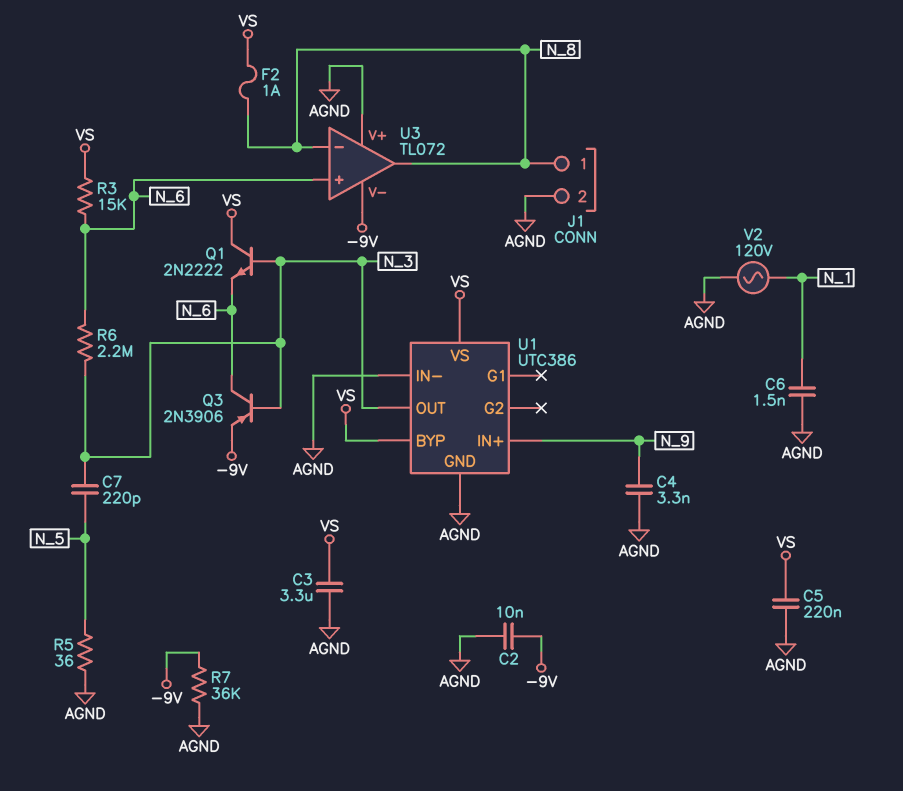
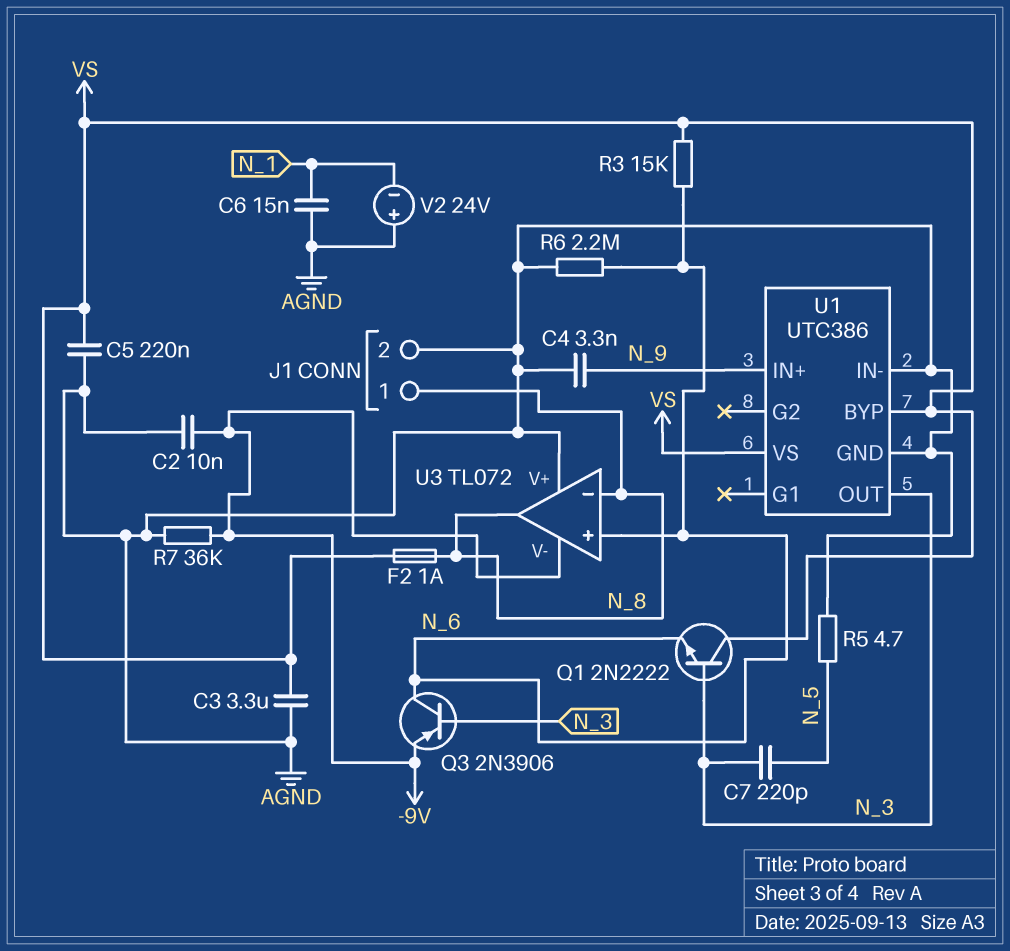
C6: 1.5nF (AGND, N_1) -> 15nF (AGND, N_1)
R5: 36 (AGND, N_5) -> 4.7 (AGND, N_5)
R6: 2.2M (N_3, N_6) -> 2.2M (AGND, N_6)
V2: AC 120V (AGND, N_1) -> 24V (plus AGND, minus N_1)

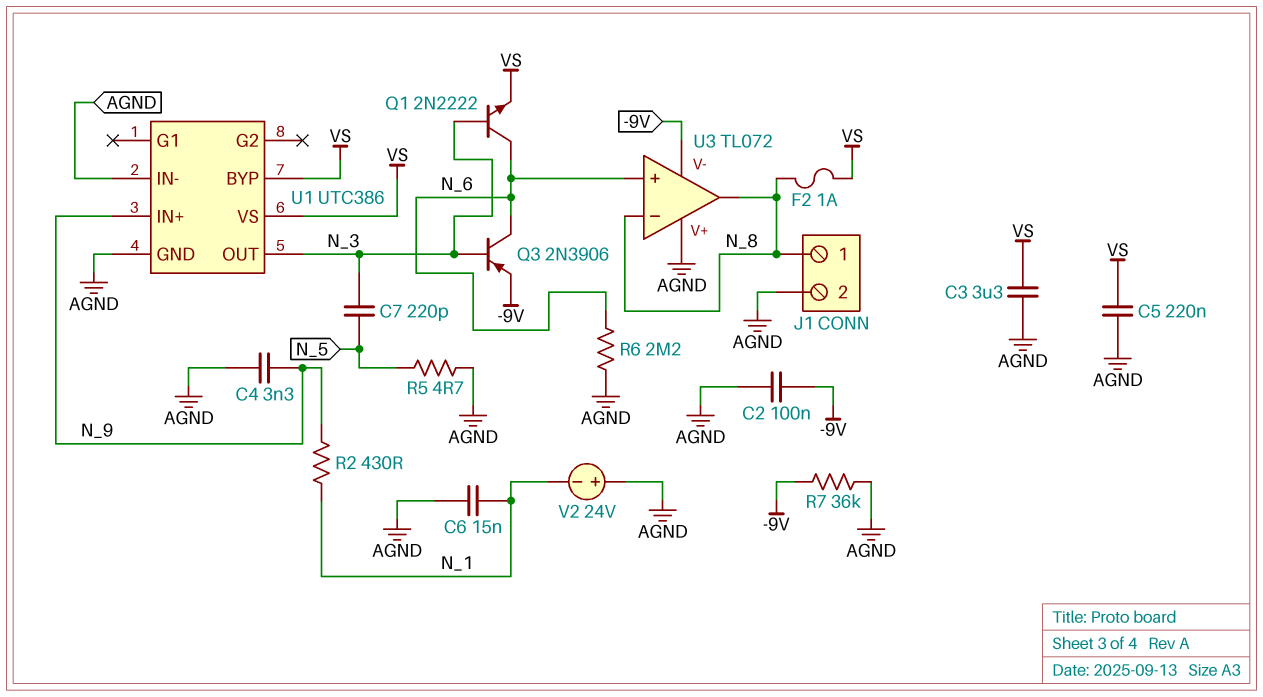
C2: 10nF (-9V, AGND) -> 100nF (-9V, AGND)
Q1: NPN 2N2222 (B N_3, C VS, E N_6) -> NPN 2N2222 (B N_3, C N_6, E VS)
R2: none -> 430 (N_1, N_9)
R3: 15k (N_6, VS) -> none

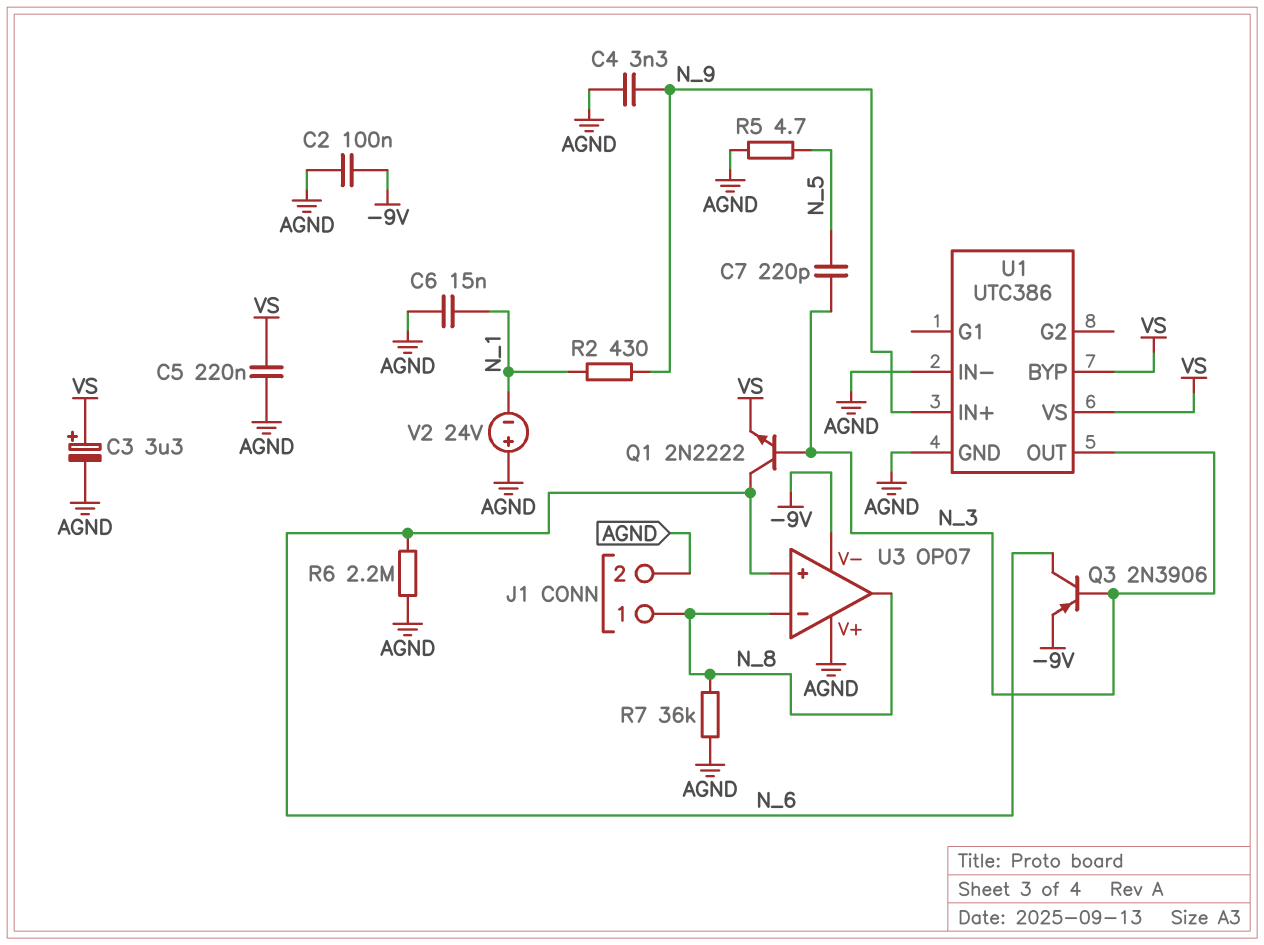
C3: 3.3uF (AGND, VS) -> 3.3uF (plus VS, minus AGND)
F2: 1A (N_8, VS) -> none
R7: 36k (-9V, AGND) -> 36k (AGND, N_8)
U3: TL072 -> OP07

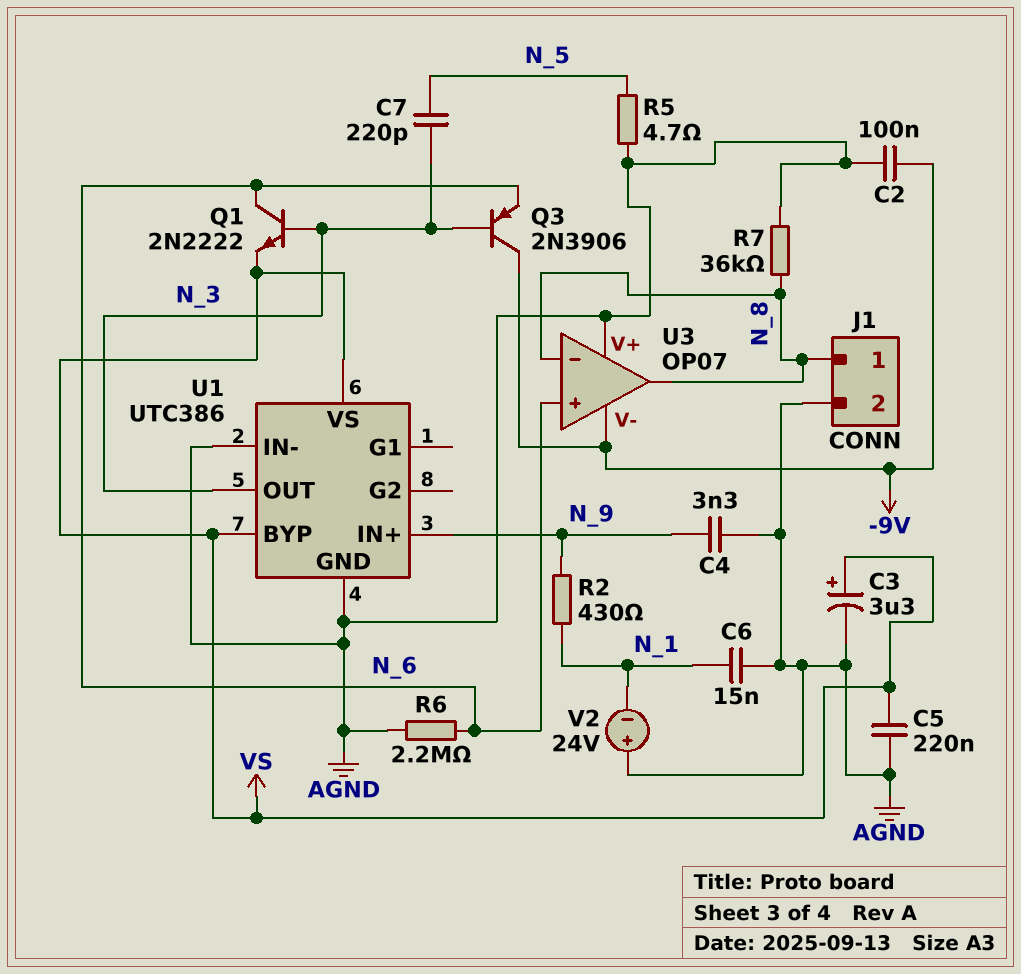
Q3: PNP 2N3906 (B N_3, C N_6, E -9V) -> PNP 2N3906 (B N_3, C -9V, E N_6)

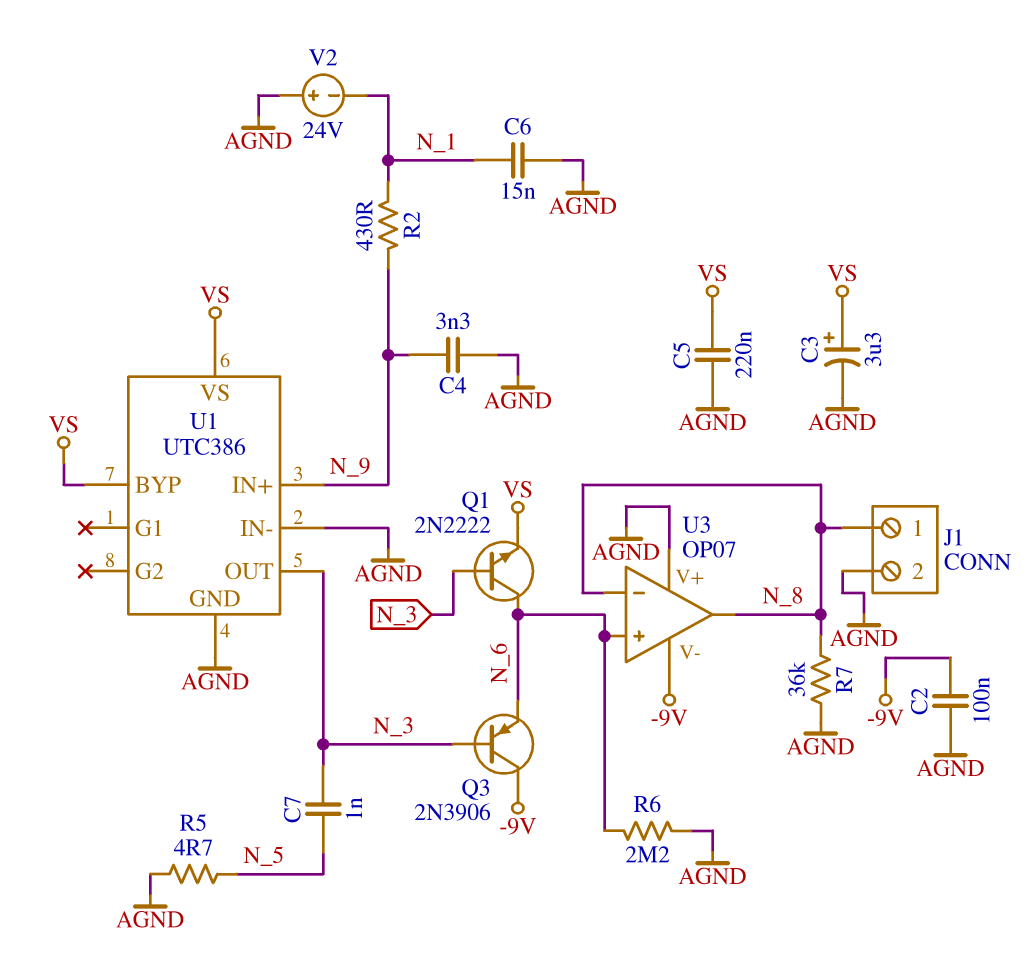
C7: 220pF (N_3, N_5) -> 1nF (N_3, N_5)

